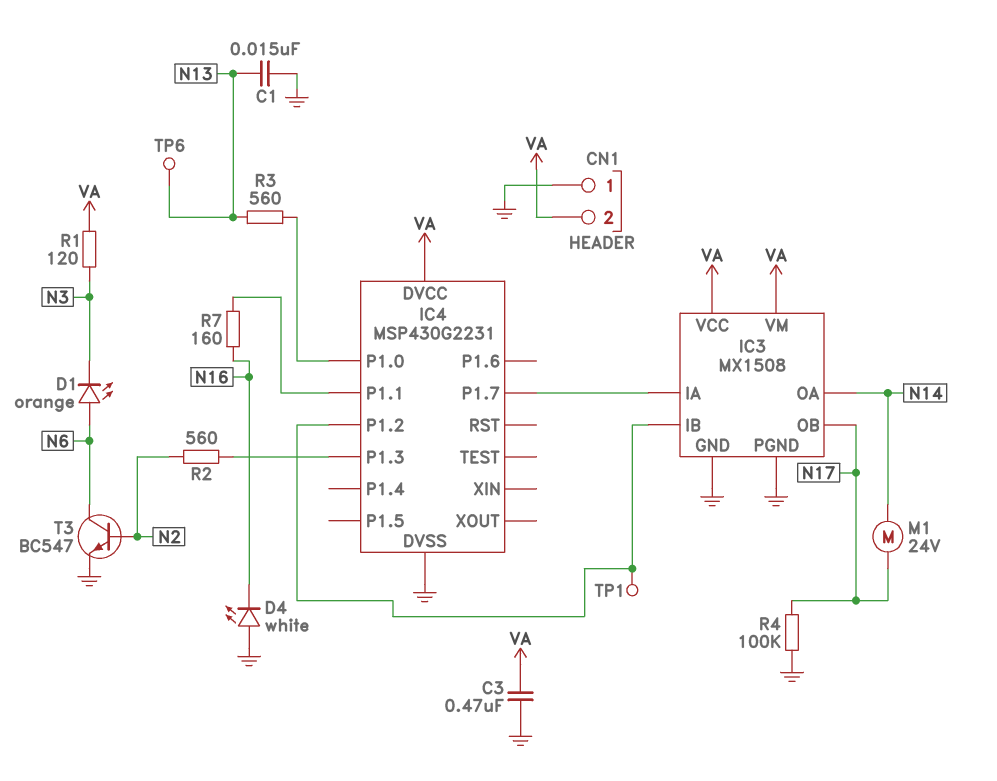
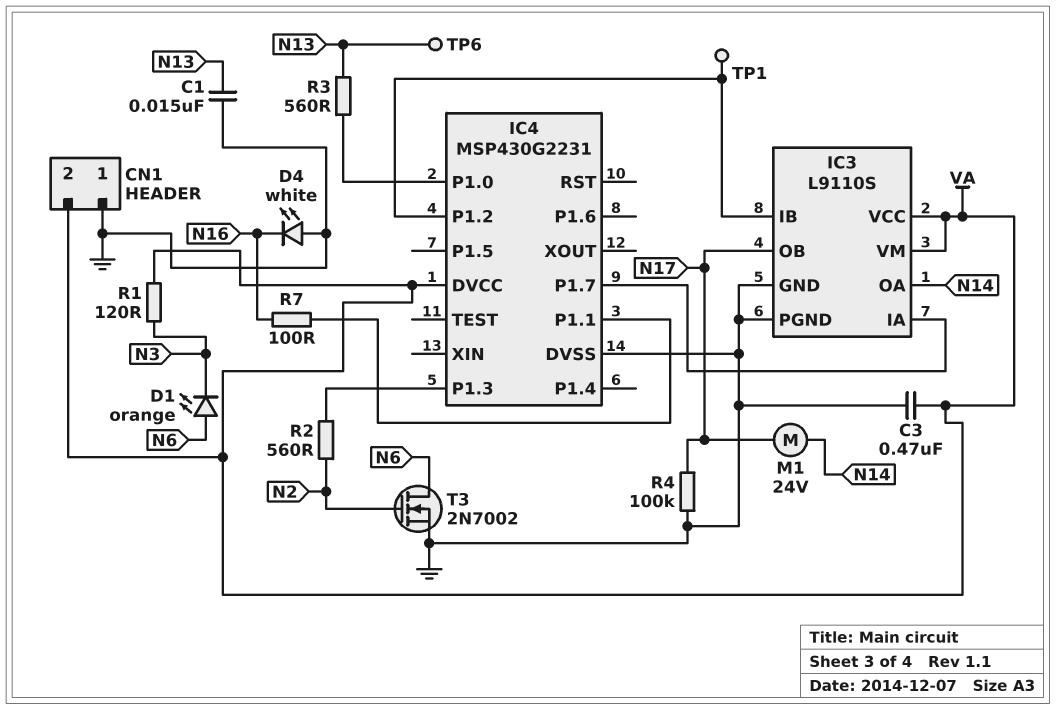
IC3: MX1508 -> L9110S
R7: 160 (IC4/P1.1, N16) -> 100 (IC4/P1.1, N16)
T3: NPN BC547 (B N2, C N6, E GND) -> NMOS 2N7002 (G N2, D N6, S GND)

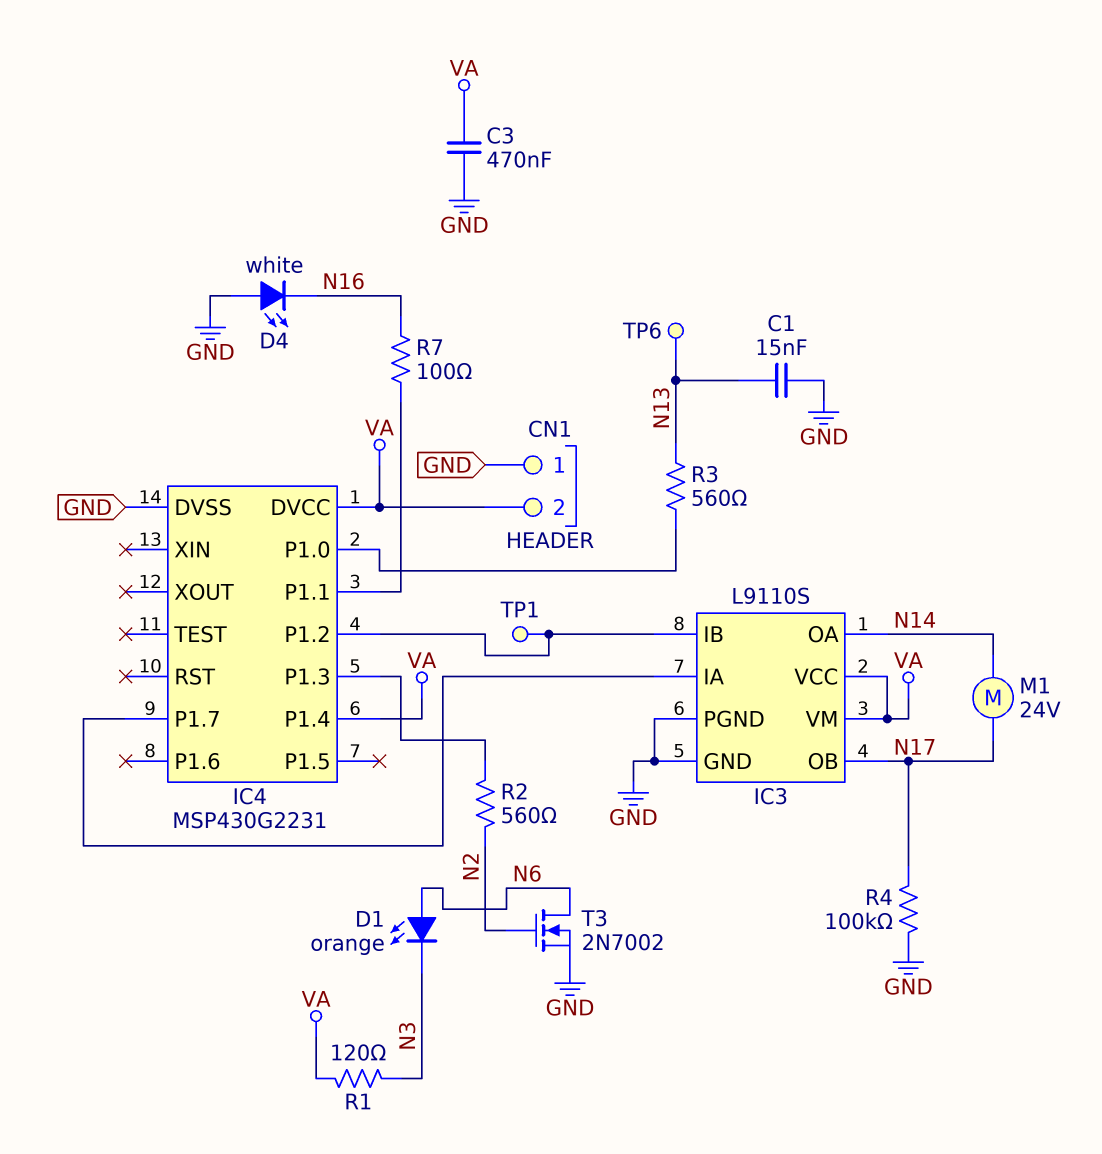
IC4 pin P1.4: none -> VA

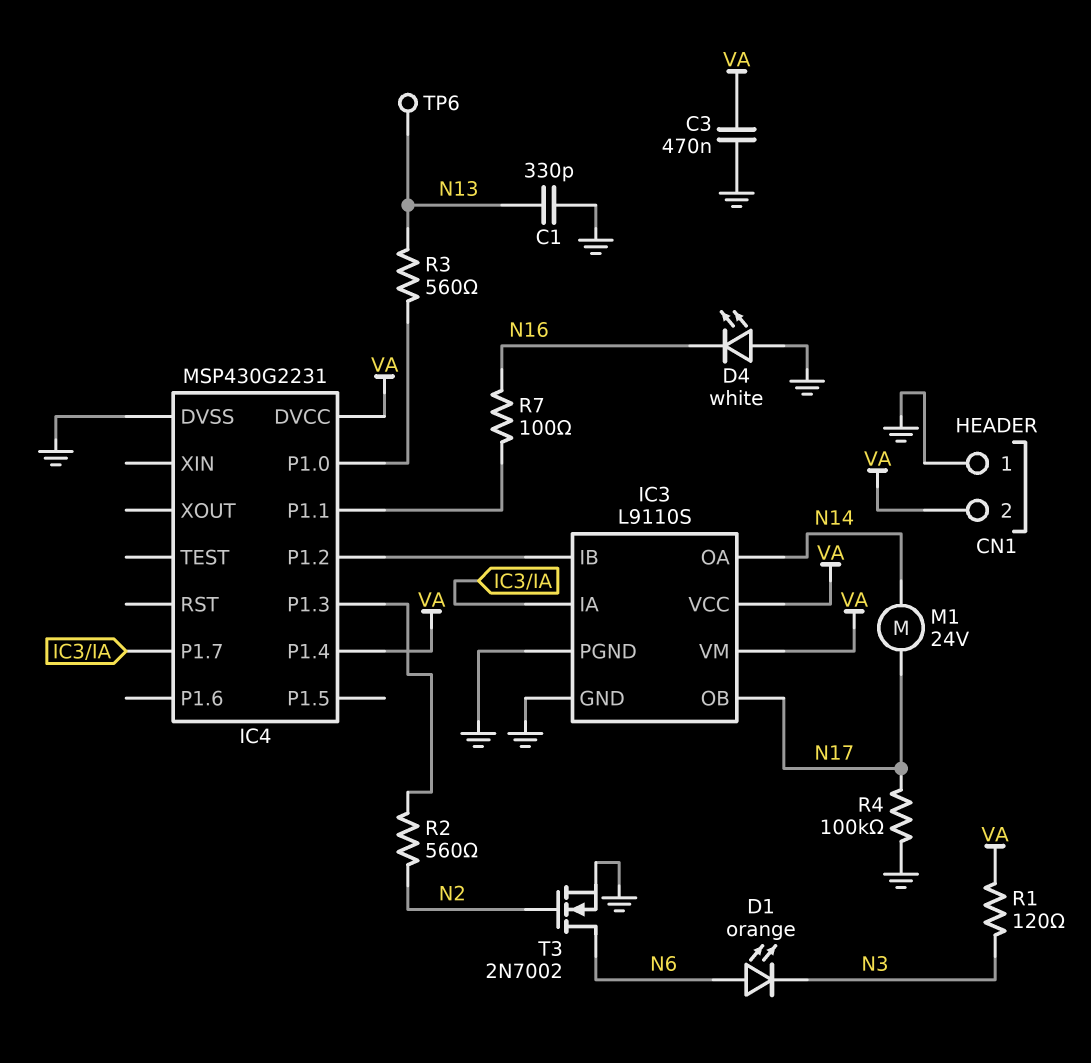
C1: 15nF (GND, N13) -> 330pF (GND, N13)
TP1: test point (IC3/IB) -> none

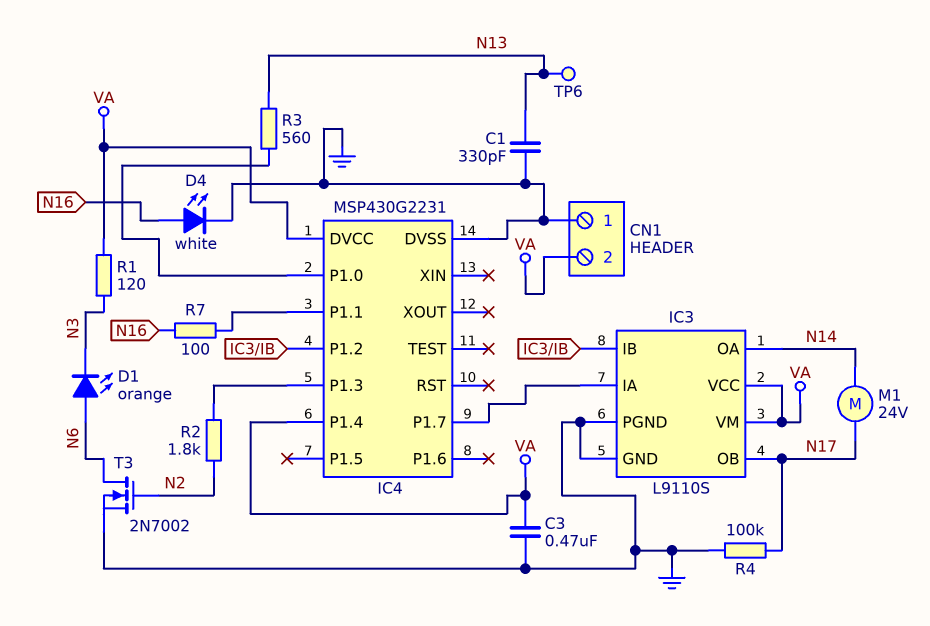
D4: LED white (A GND, K N16) -> LED white (A N16, K GND)
R2: 560 (IC4/P1.3, N2) -> 1.8k (IC4/P1.3, N2)

